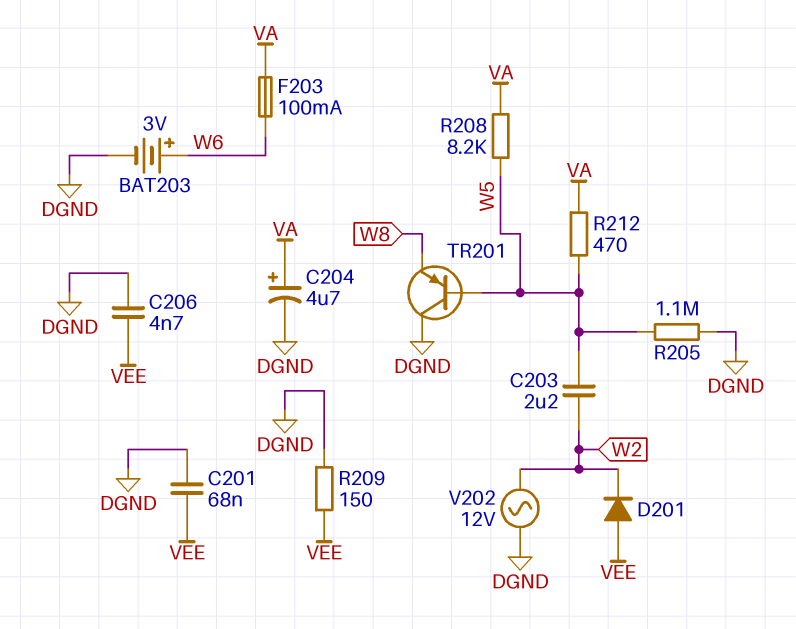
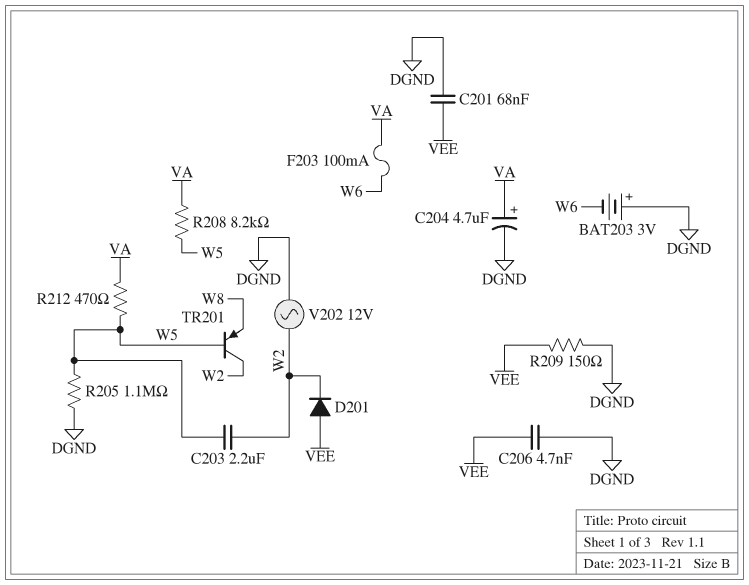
BAT203: 3V (plus W6, minus DGND) -> 3V (plus DGND, minus W6)
TR201: PNP (B W5, C DGND, E W8) -> PNP (B W5, C W2, E W8)

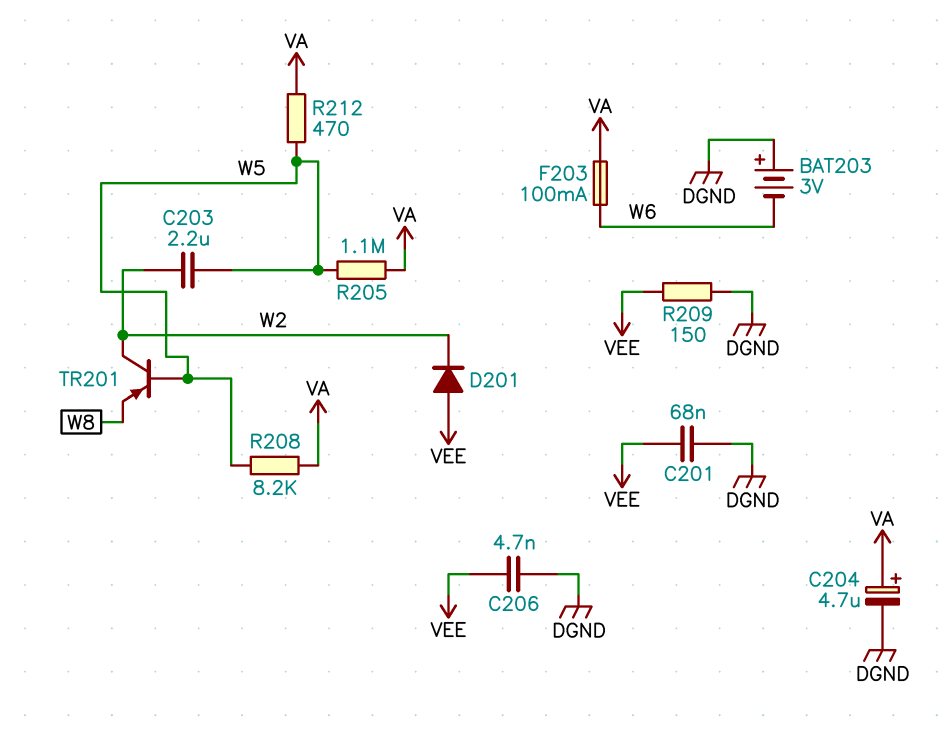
R205: 1.1M (DGND, W5) -> 1.1M (VA, W5)
V202: AC 12V (DGND, W2) -> none

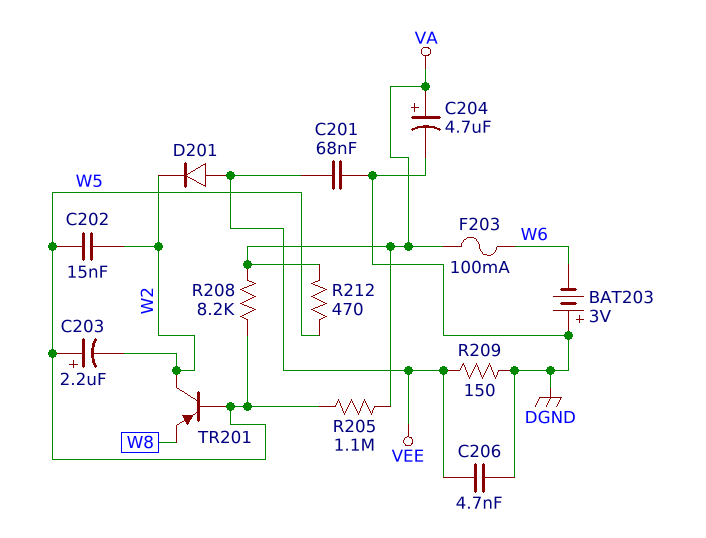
C202: none -> 15nF (W2, W5)
C203: 2.2uF (W2, W5) -> 2.2uF (plus W5, minus W2)

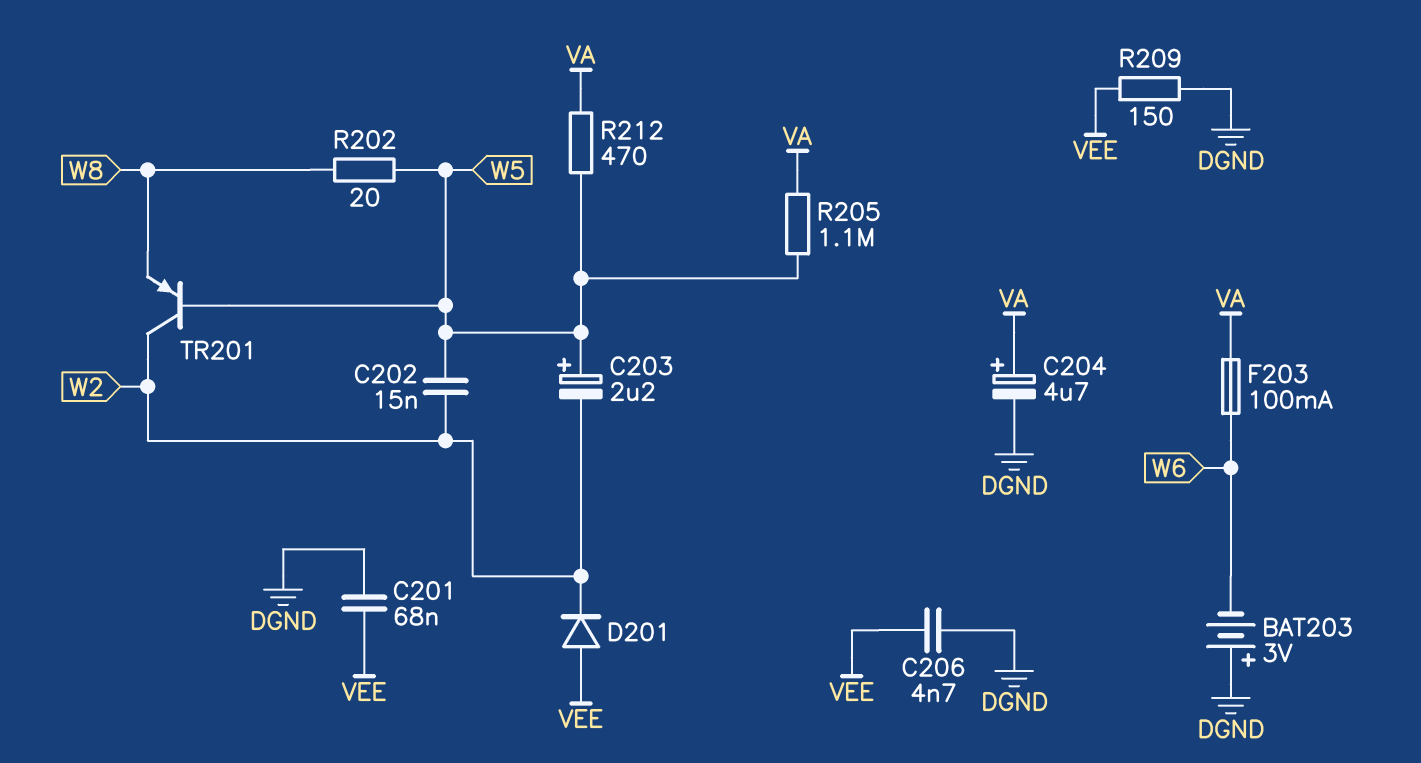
R202: none -> 20 (W5, W8)
R208: 8.2k (VA, W5) -> none

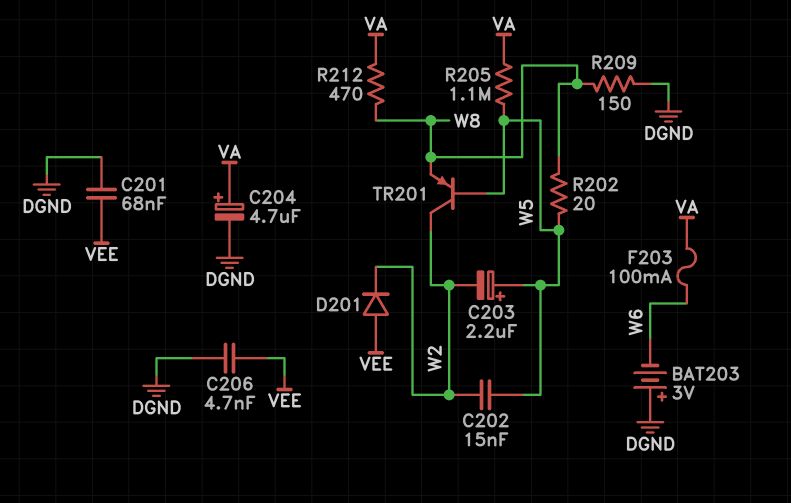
R209: 150 (DGND, VEE) -> 150 (DGND, W8)
R212: 470 (VA, W5) -> 470 (VA, W8)

